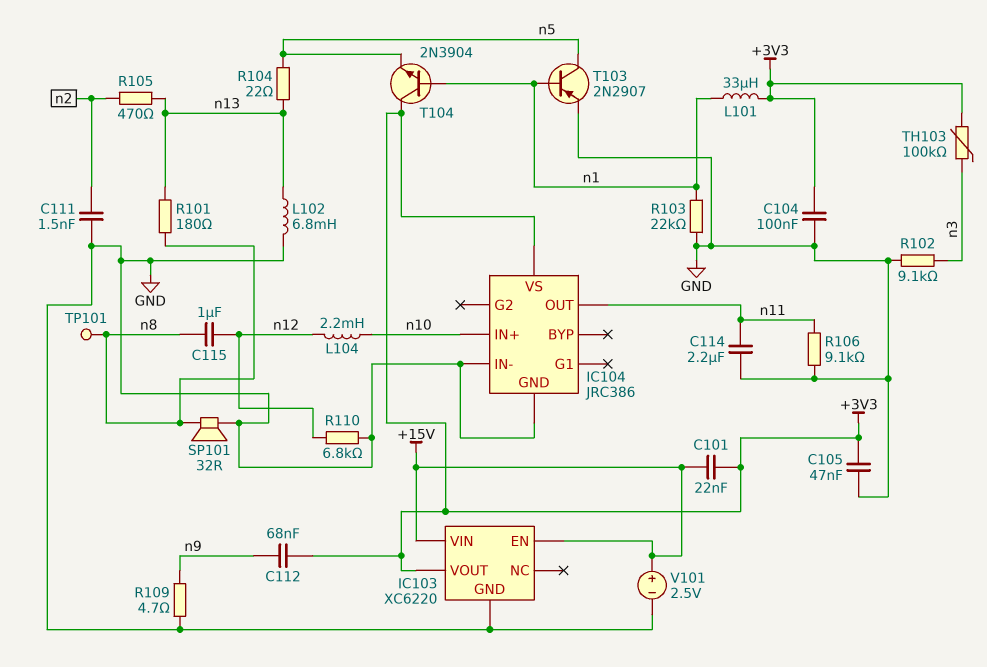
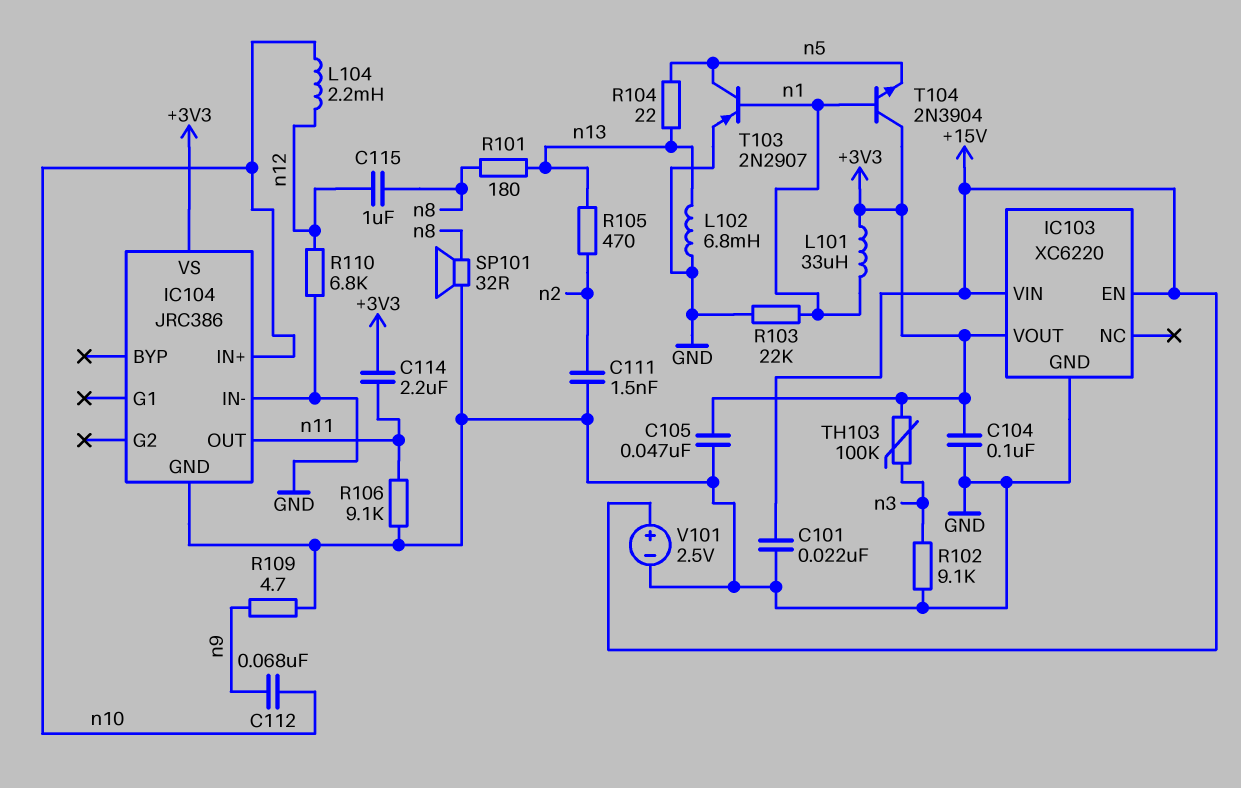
C101: 22nF (+3V3, +15V) -> 22nF (+15V, GND)
C112: 68nF (+3V3, n9) -> 68nF (n9, n10)
C114: 2.2uF (GND, n11) -> 2.2uF (+3V3, n11)
TP101: test point (n8) -> none

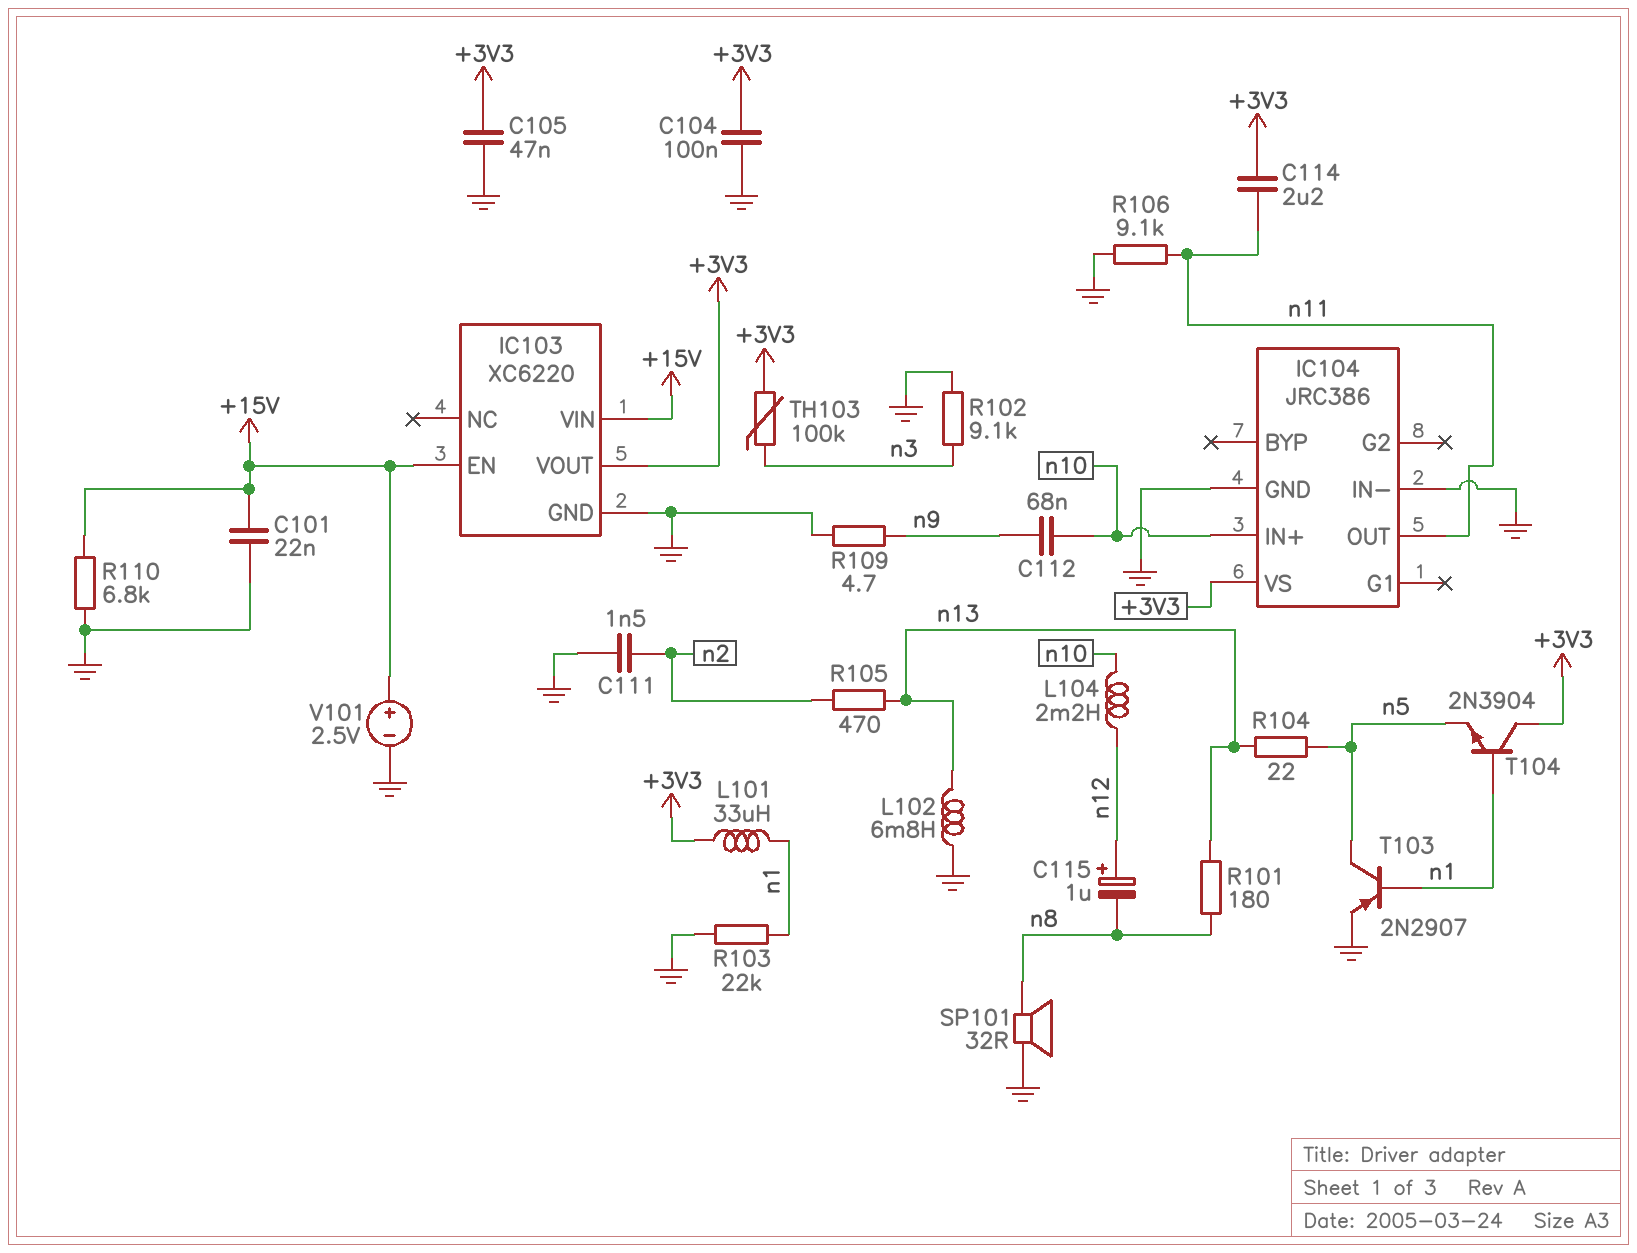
C115: 1uF (n8, n12) -> 1uF (plus n12, minus n8)
R110: 6.8k (GND, n12) -> 6.8k (+15V, GND)

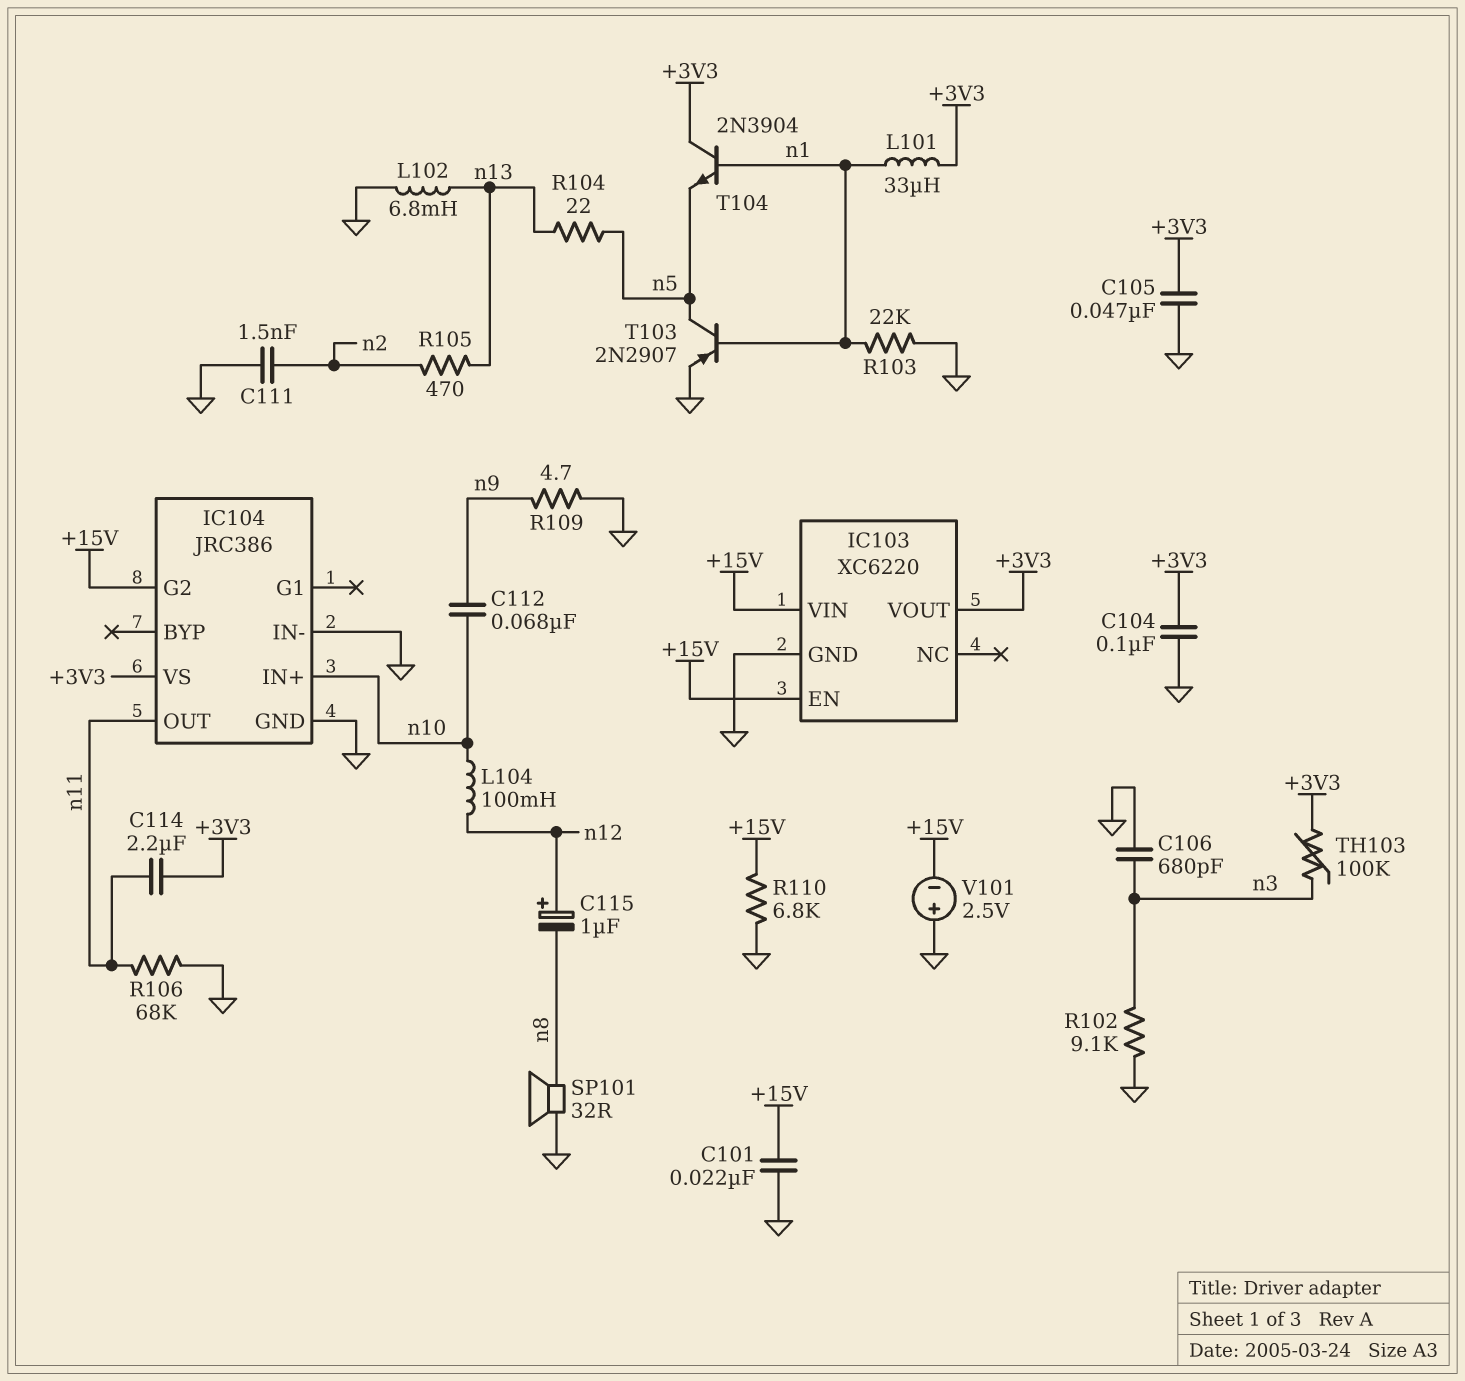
C106: none -> 680pF (GND, n3)
IC104 pin G2: none -> +15V
L104: 2.2mH (n10, n12) -> 100mH (n10, n12)
R101: 180 (n8, n13) -> none
R106: 9.1k (GND, n11) -> 68k (GND, n11)
V101: 2.5V (plus +15V, minus GND) -> 2.5V (plus GND, minus +15V)

